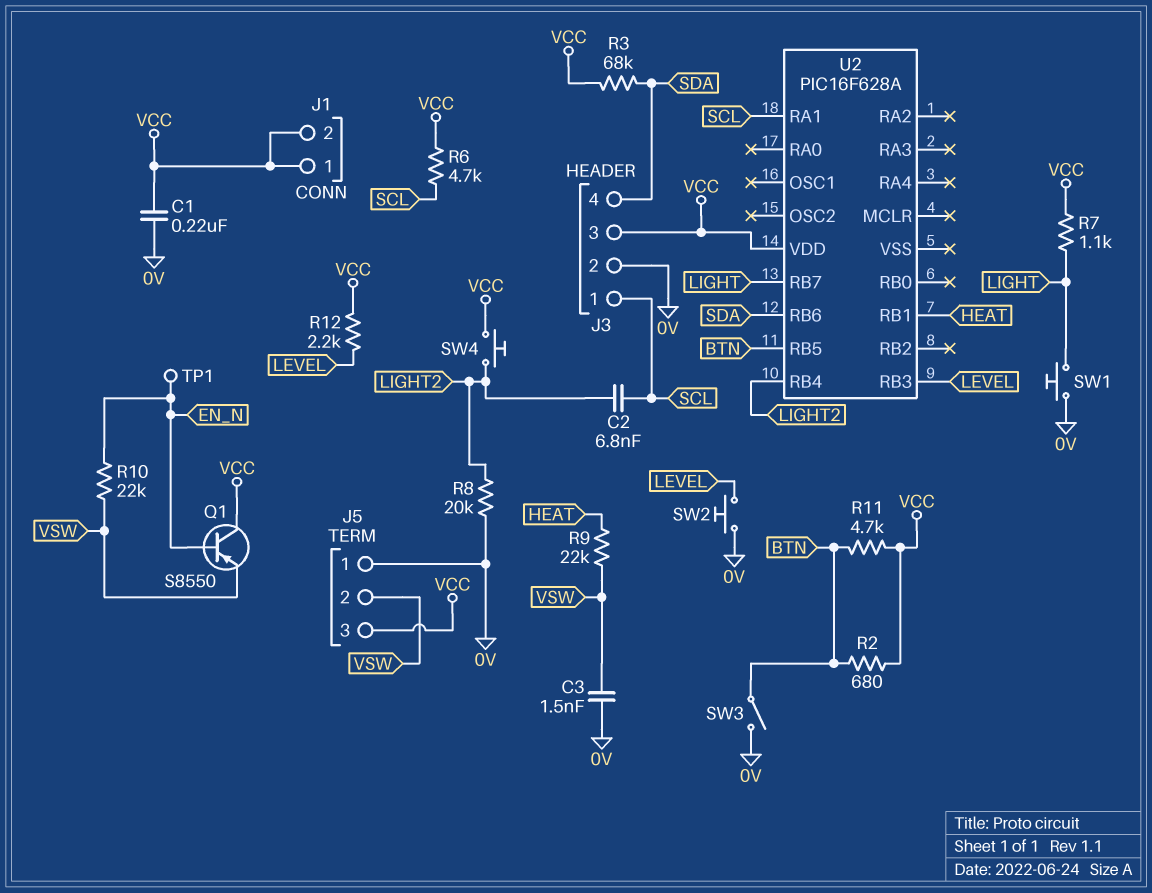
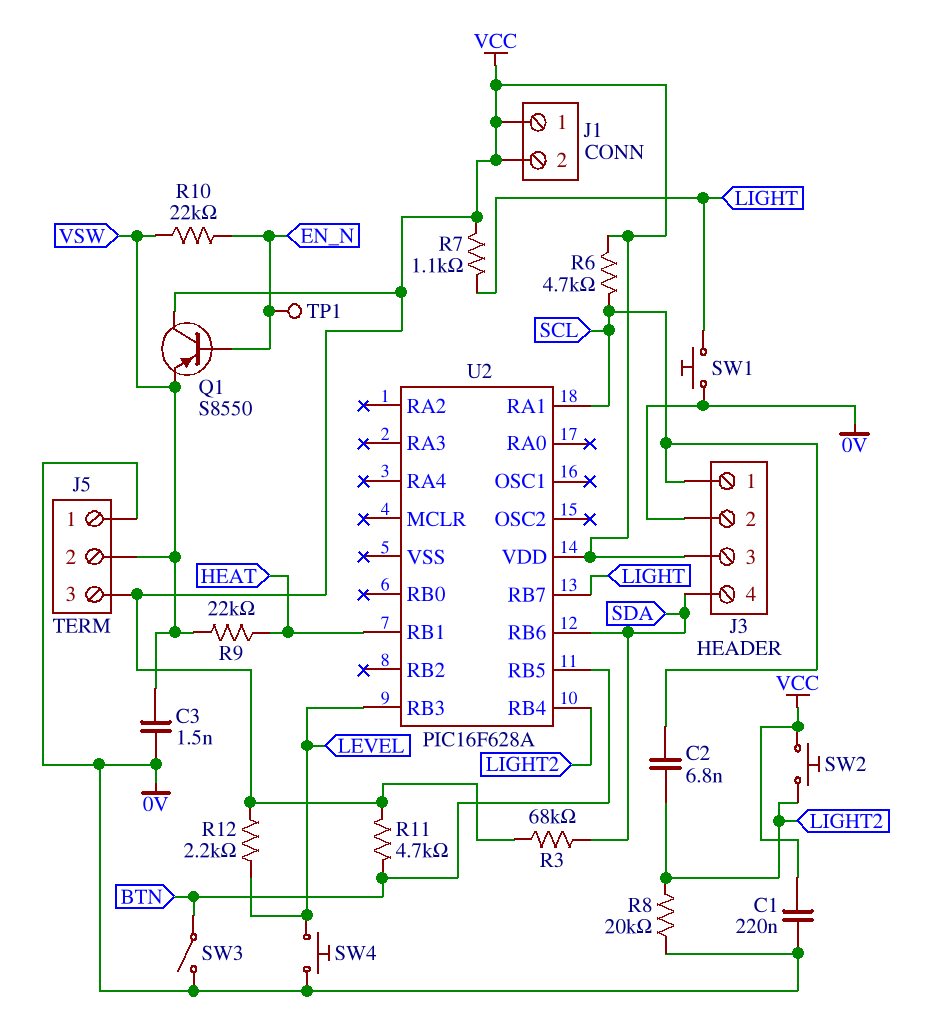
R2: 680 (BTN, VCC) -> none
SW2: button (0V, LEVEL) -> button (LIGHT2, VCC)
SW4: button (LIGHT2, VCC) -> button (0V, LEVEL)

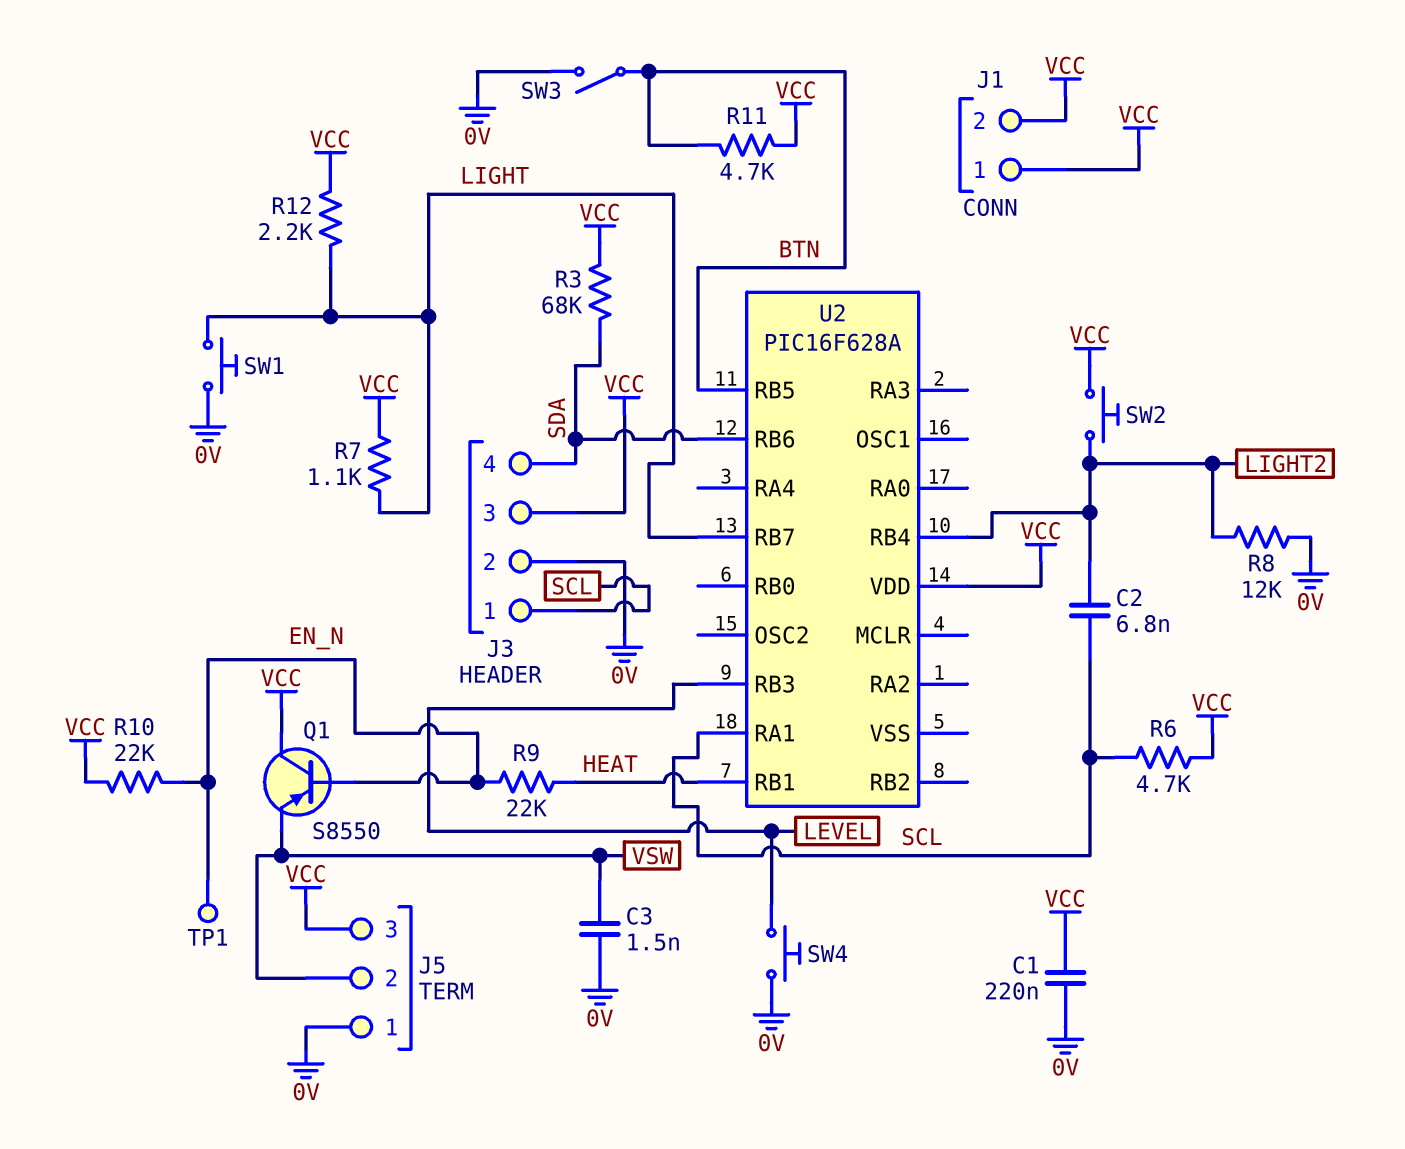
R8: 20k (0V, LIGHT2) -> 12k (0V, LIGHT2)
R9: 22k (HEAT, VSW) -> 22k (EN_N, HEAT)
R10: 22k (EN_N, VSW) -> 22k (EN_N, VCC)
R12: 2.2k (LEVEL, VCC) -> 2.2k (LIGHT, VCC)

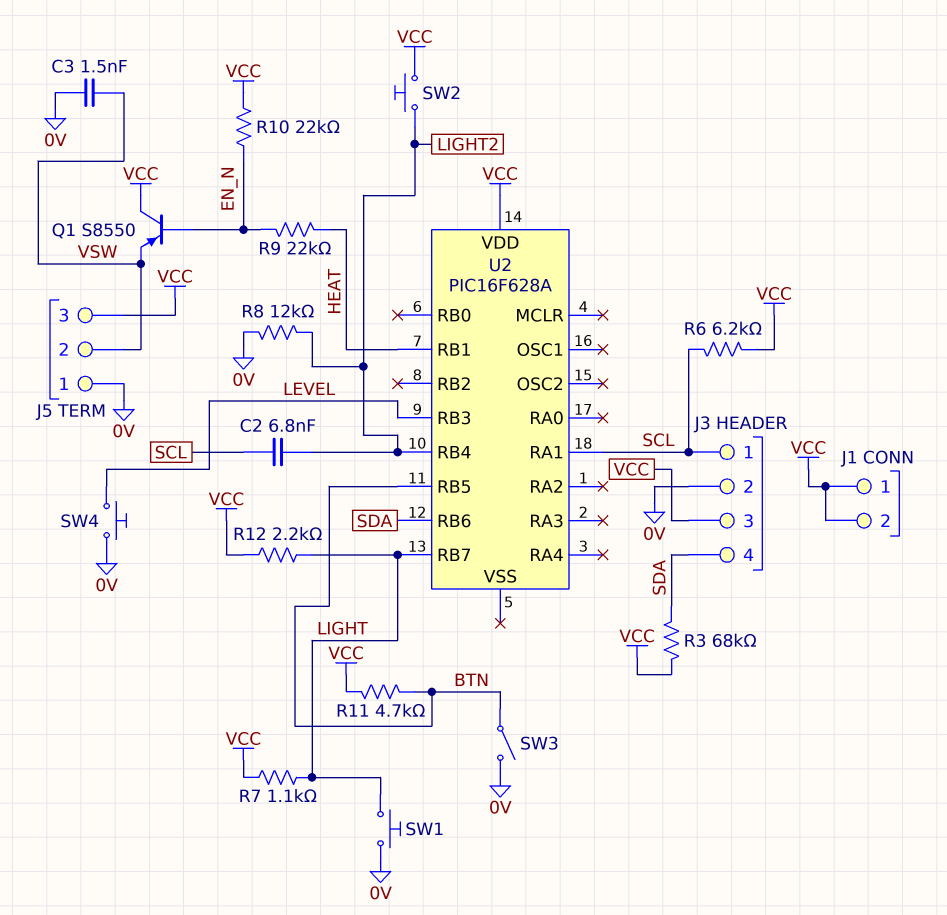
C1: 220nF (0V, VCC) -> none
R6: 4.7k (SCL, VCC) -> 6.2k (SCL, VCC)
TP1: test point (EN_N) -> none

